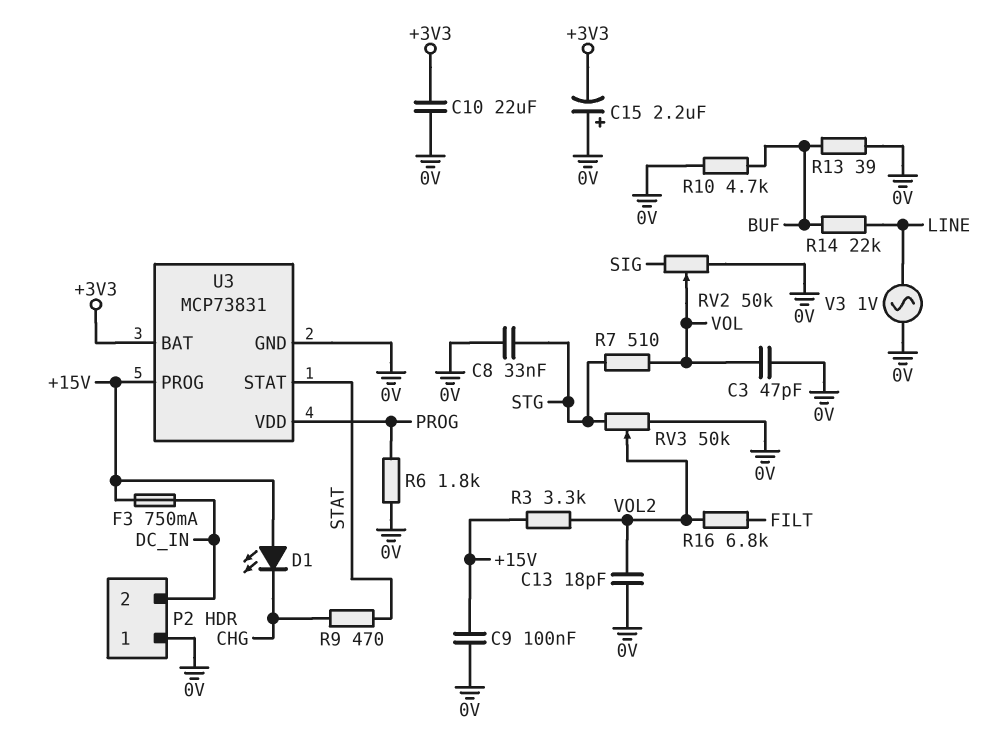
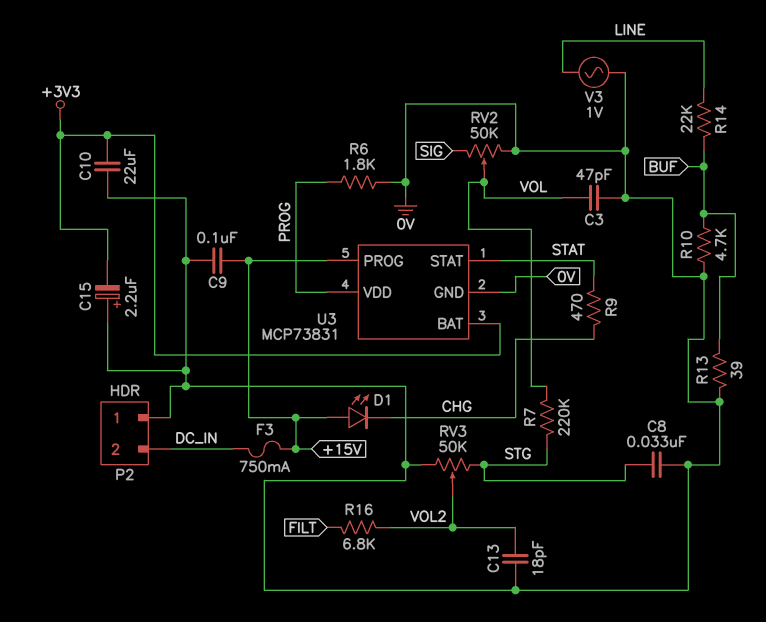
R3: 3.3k (+15V, VOL2) -> none
R7: 510 (STG, VOL) -> 220k (STG, VOL)

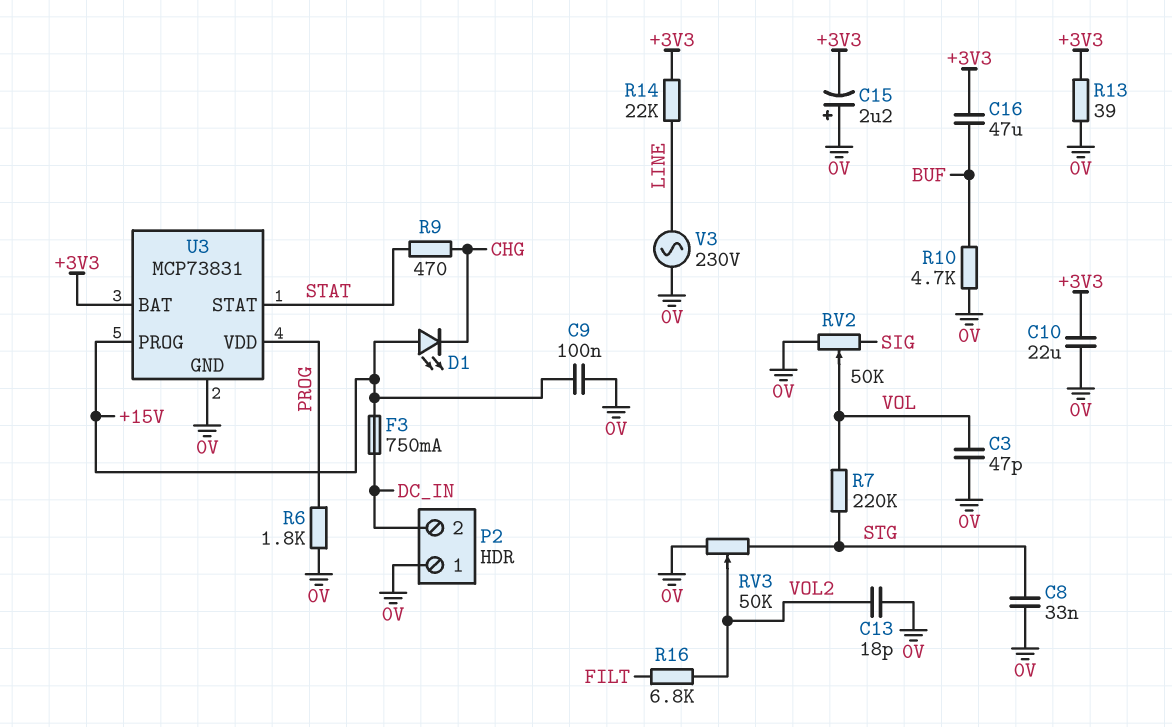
C16: none -> 47uF (+3V3, BUF)
R13: 39 (0V, BUF) -> 39 (+3V3, 0V)
R14: 22k (BUF, LINE) -> 22k (+3V3, LINE)
V3: AC 1V (0V, LINE) -> AC 230V (0V, LINE)

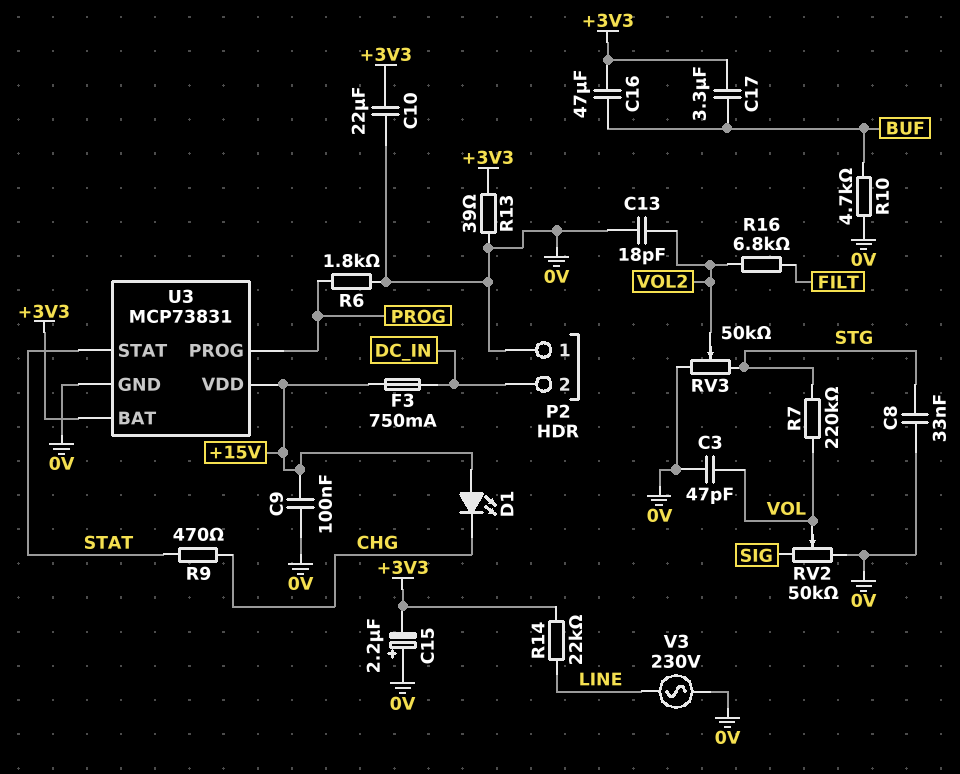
C17: none -> 3.3uF (+3V3, BUF)
U3 pin PROG: +15V -> PROG
U3 pin VDD: PROG -> +15V

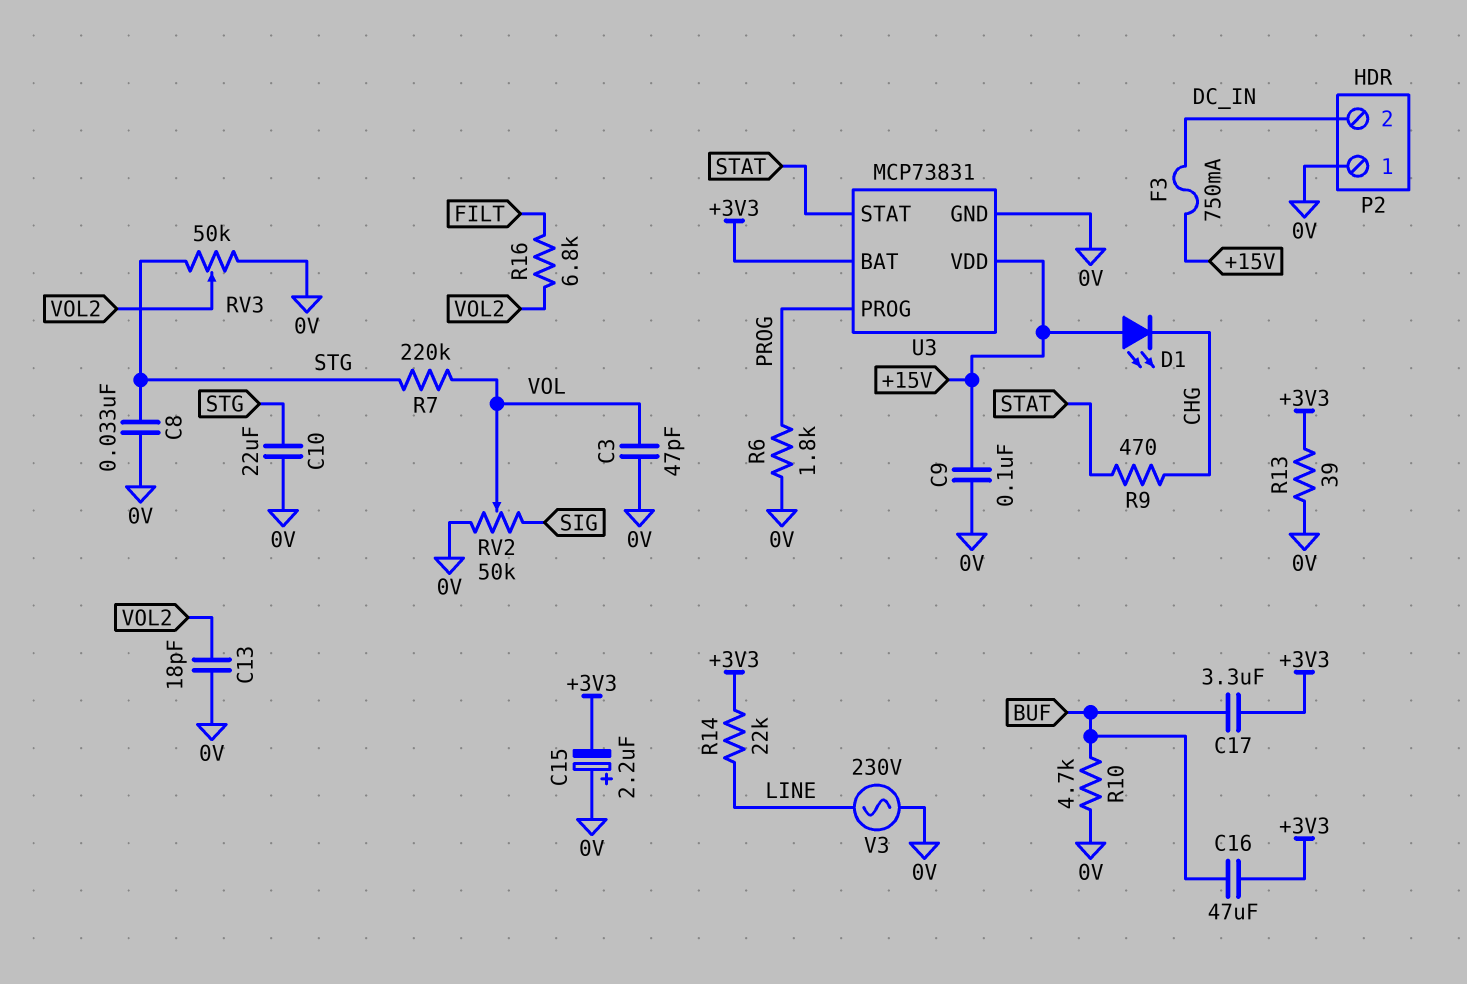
C10: 22uF (+3V3, 0V) -> 22uF (0V, STG)

